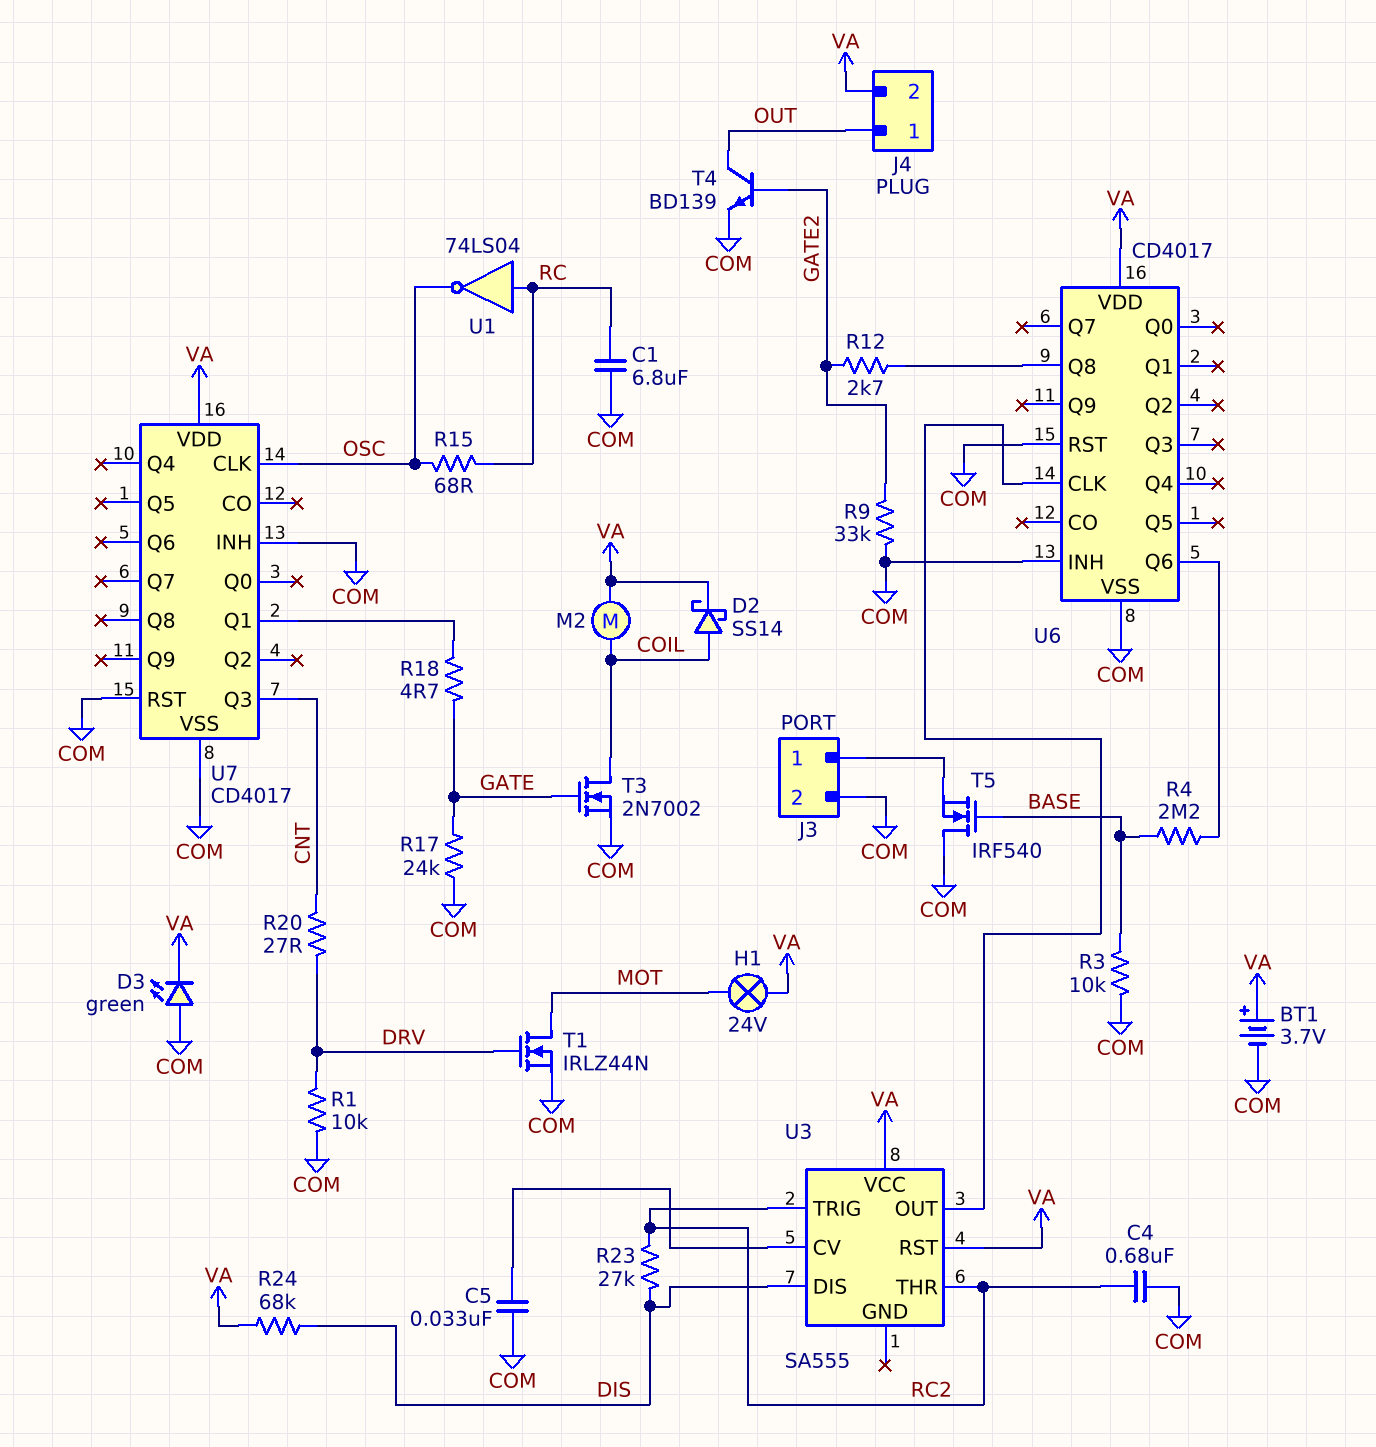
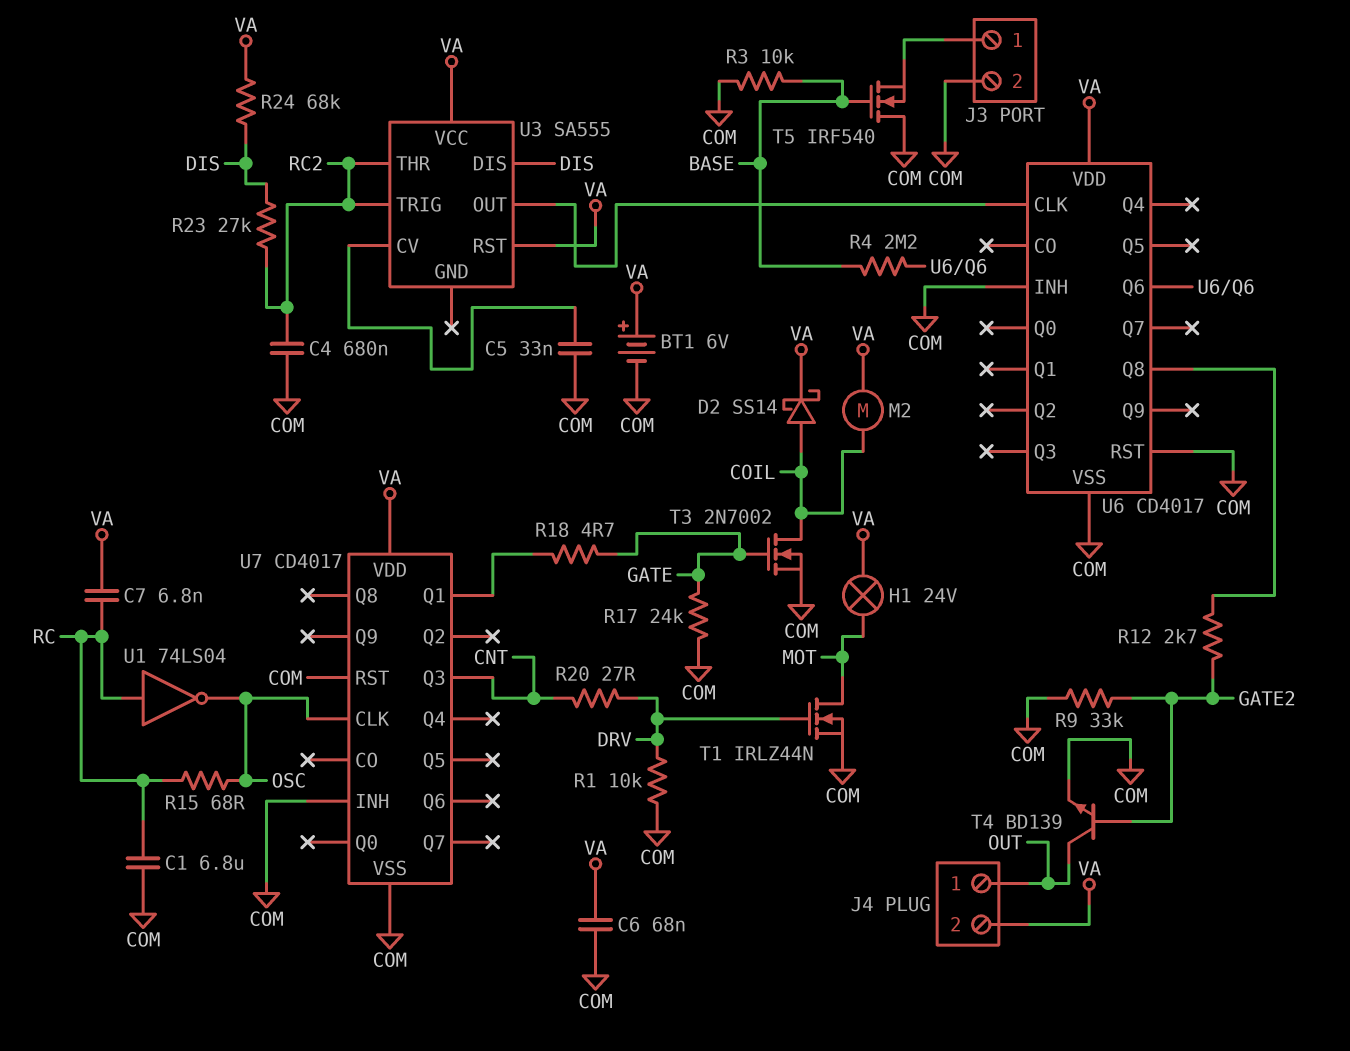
BT1: 3.7V (plus VA, minus COM) -> 6V (plus VA, minus COM)
C6: none -> 68nF (COM, VA)
C7: none -> 6.8nF (RC, VA)
D3: LED green (A COM, K VA) -> none

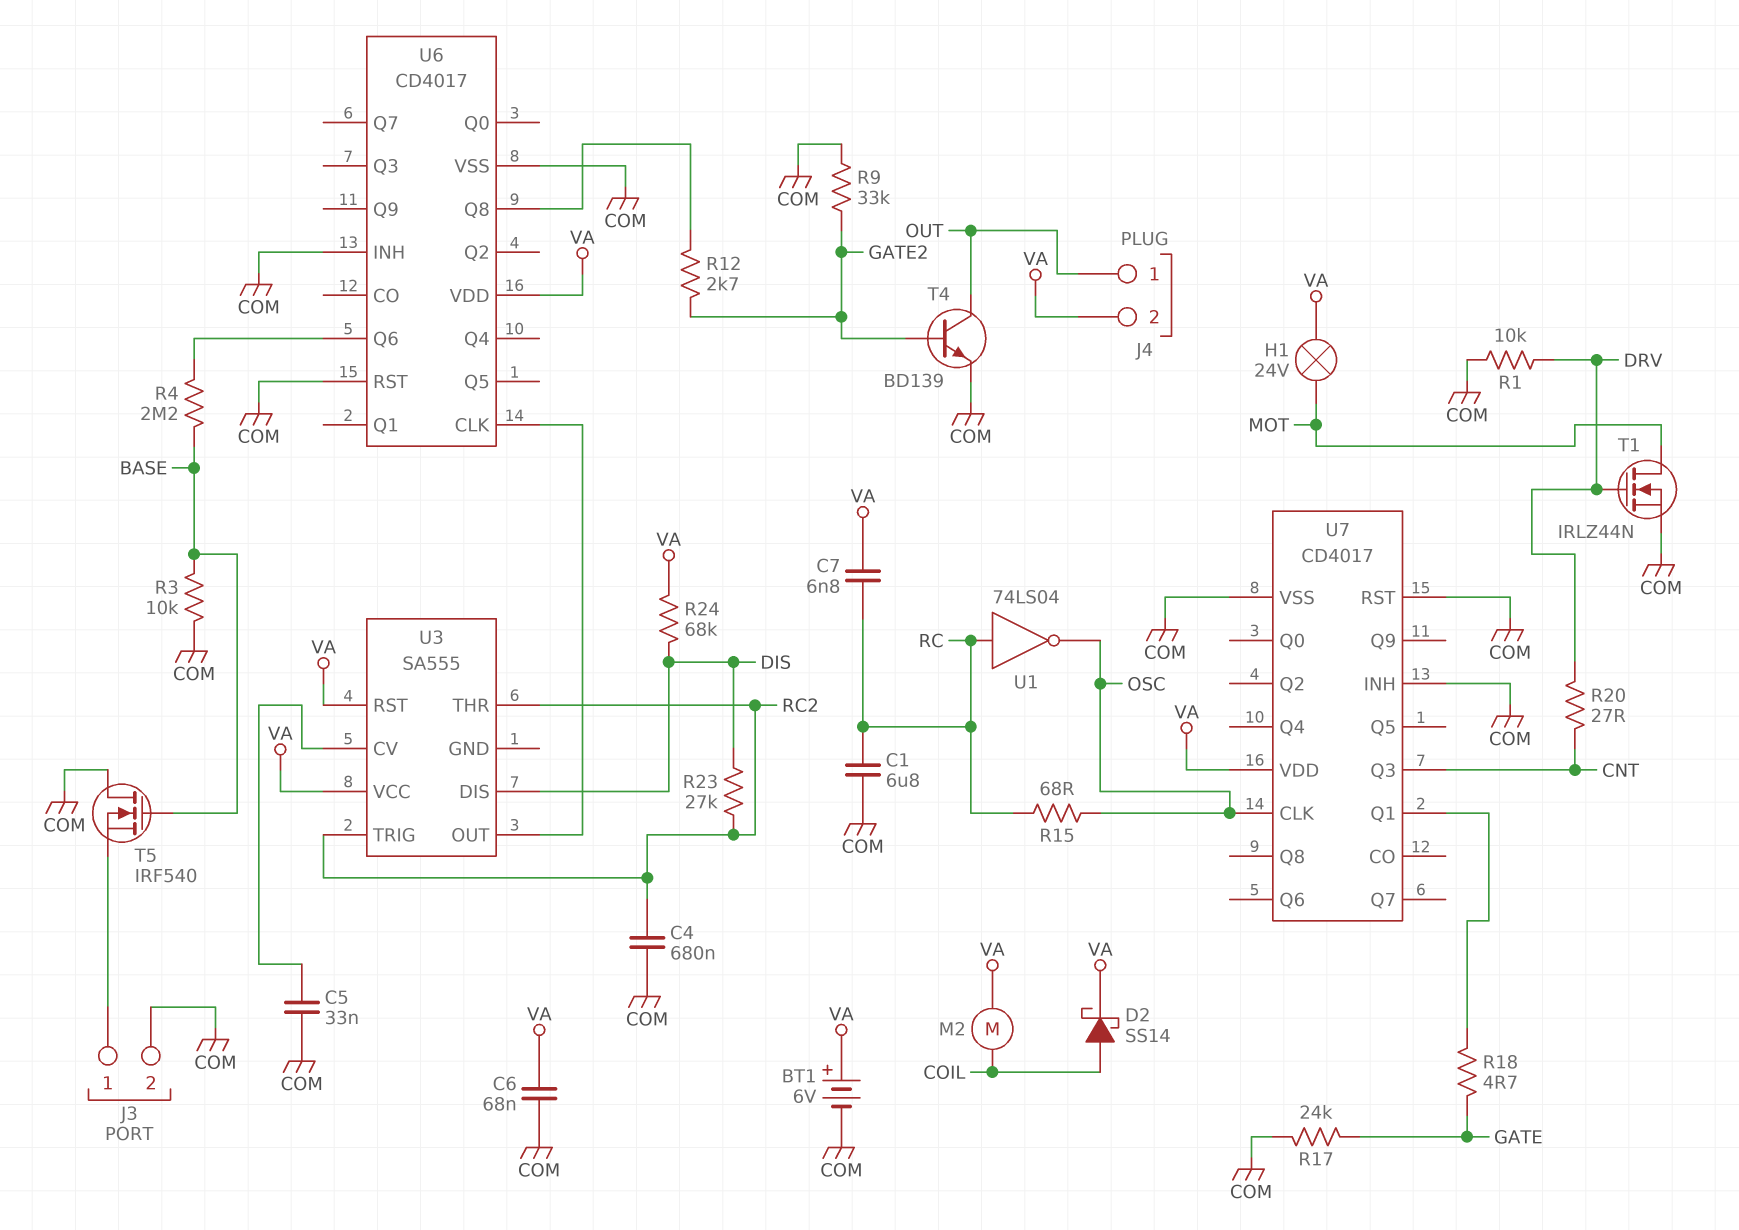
T3: NMOS 2N7002 (G GATE, D COIL, S COM) -> none

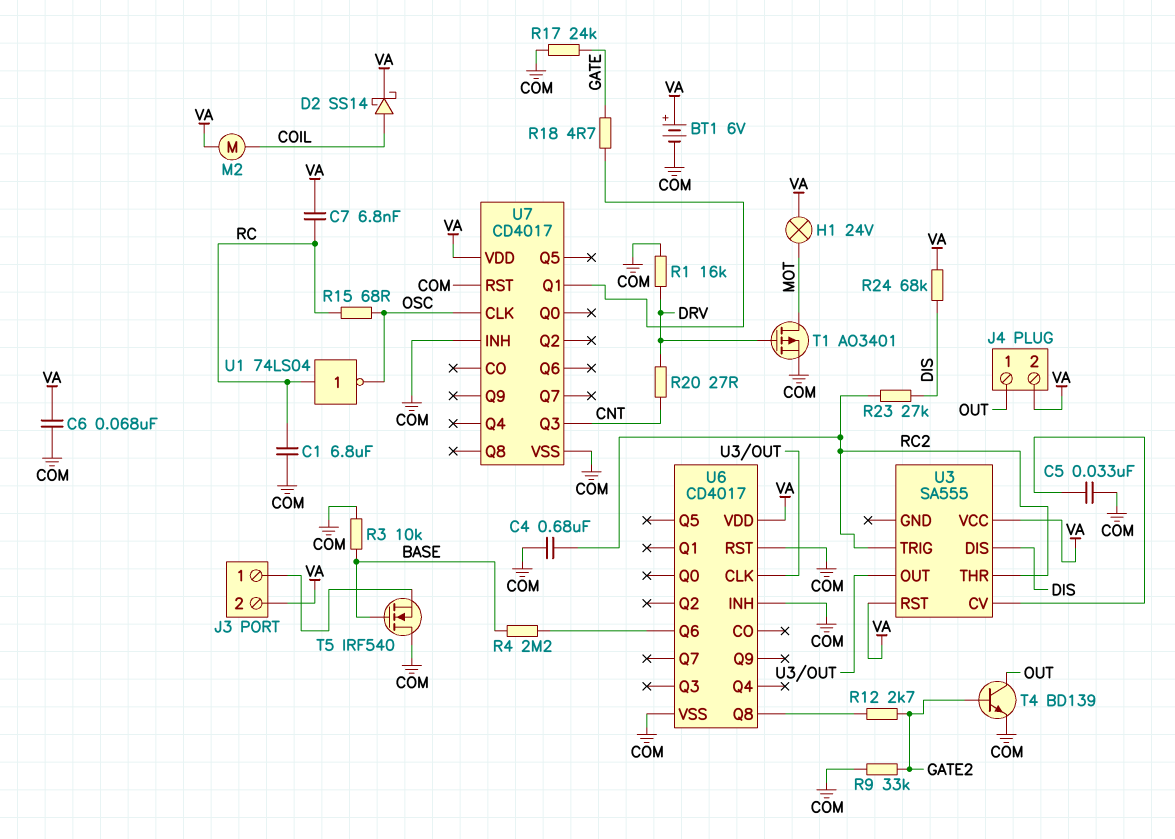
J3 pin 2: COM -> VA
R1: 10k (COM, DRV) -> 16k (COM, DRV)
T1: NMOS IRLZ44N (G DRV, D MOT, S COM) -> PMOS AO3401 (G DRV, D MOT, S COM)

